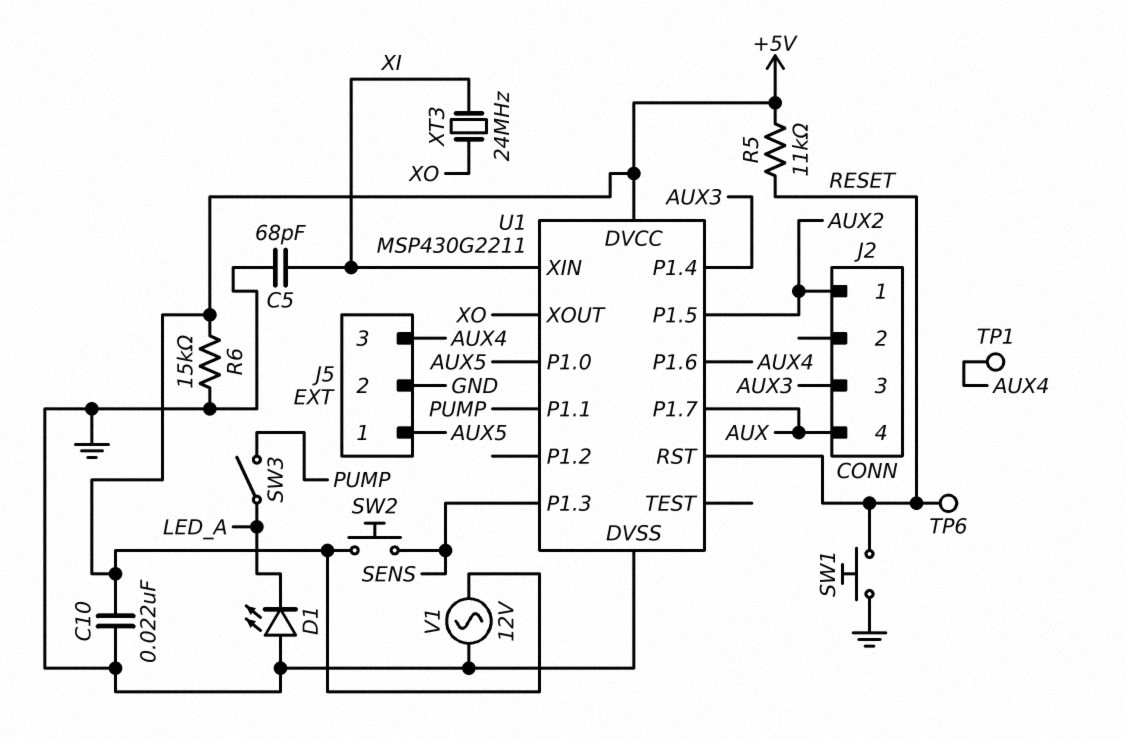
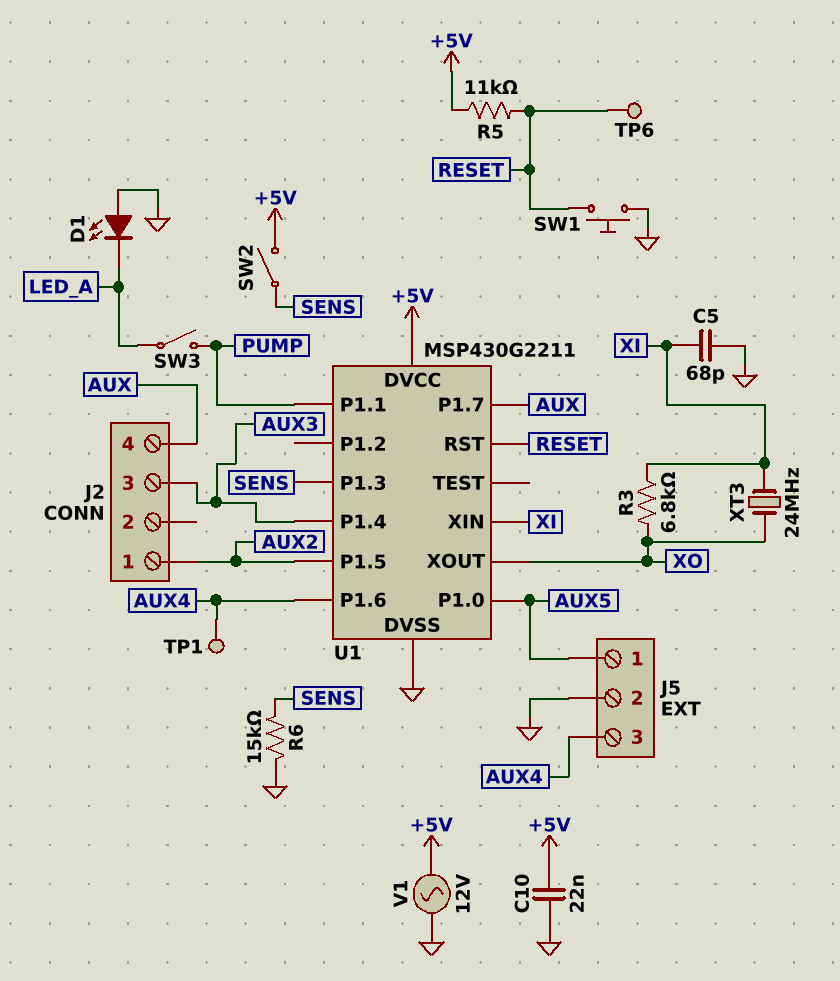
R3: none -> 6.8k (XI, XO)
R6: 15k (+5V, GND) -> 15k (GND, SENS)
SW2: button (+5V, SENS) -> switch (+5V, SENS)

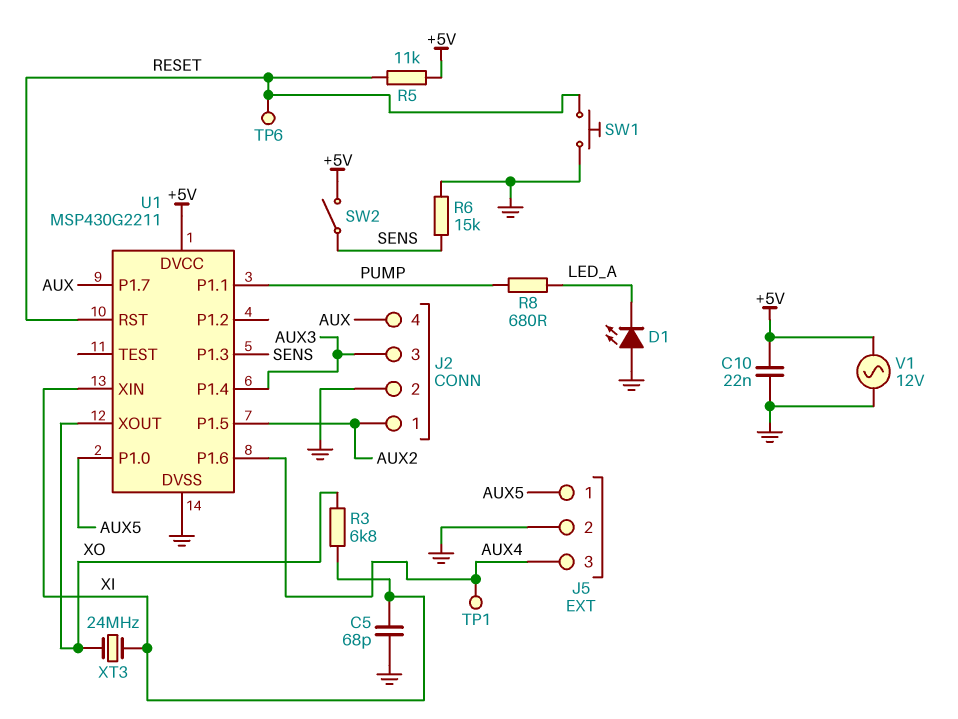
J2 pin 2: none -> GND
R8: none -> 680 (LED_A, PUMP)
SW3: switch (LED_A, PUMP) -> none

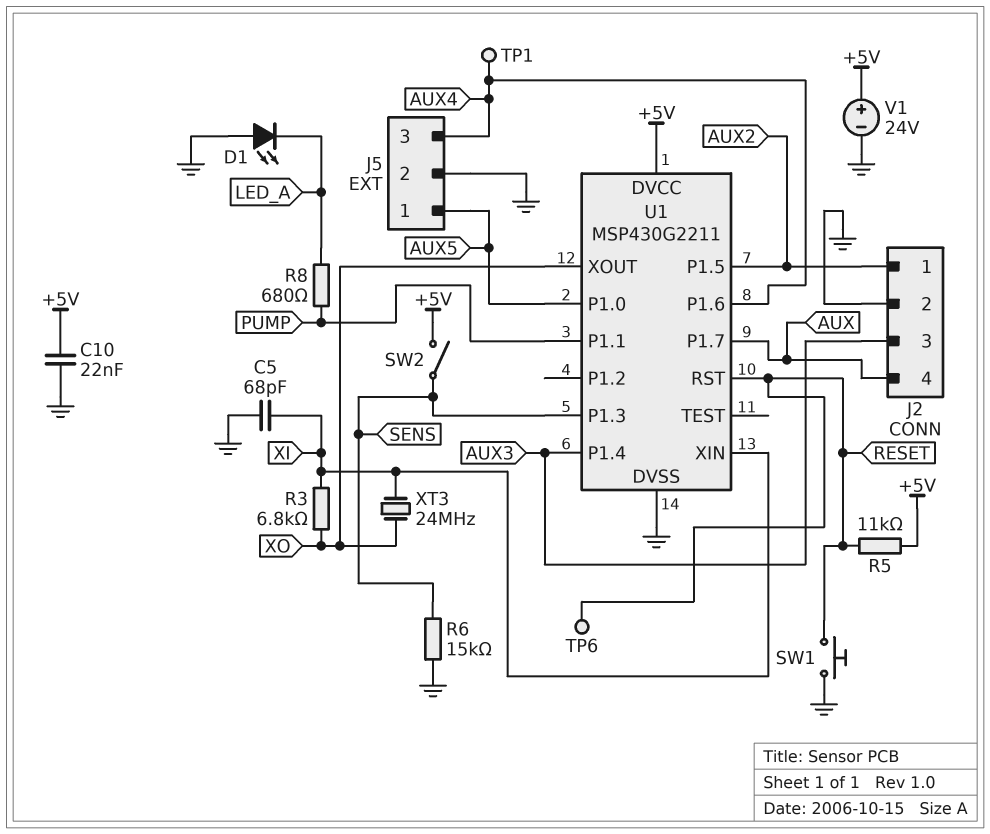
V1: AC 12V (+5V, GND) -> 24V (plus +5V, minus GND)

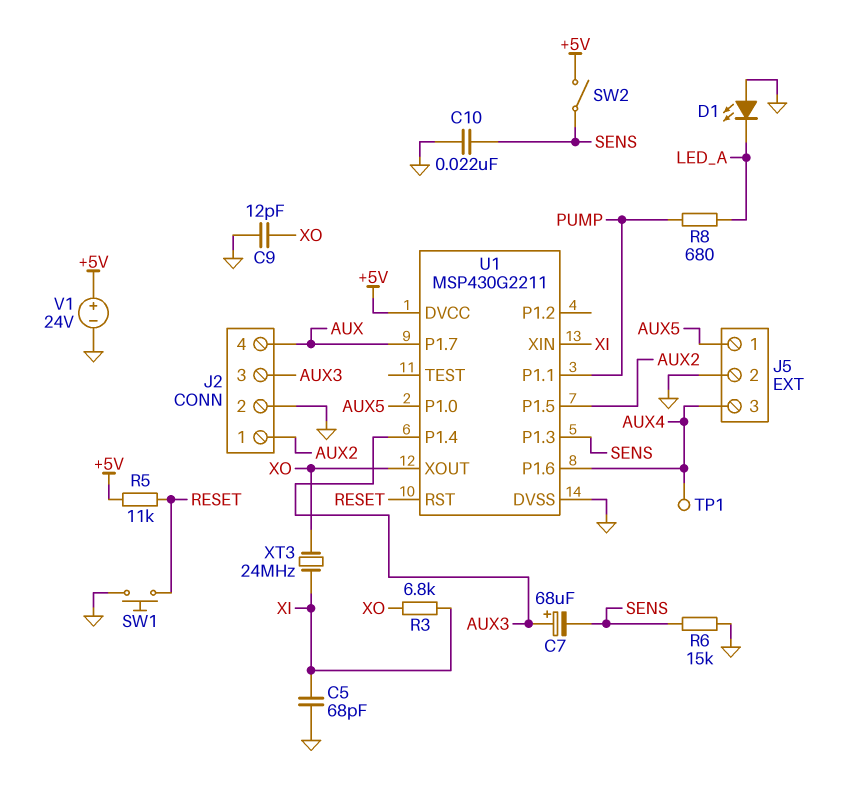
C7: none -> 68uF (plus AUX3, minus SENS)
C9: none -> 12pF (GND, XO)
C10: 22nF (+5V, GND) -> 22nF (GND, SENS)
TP6: test point (RESET) -> none

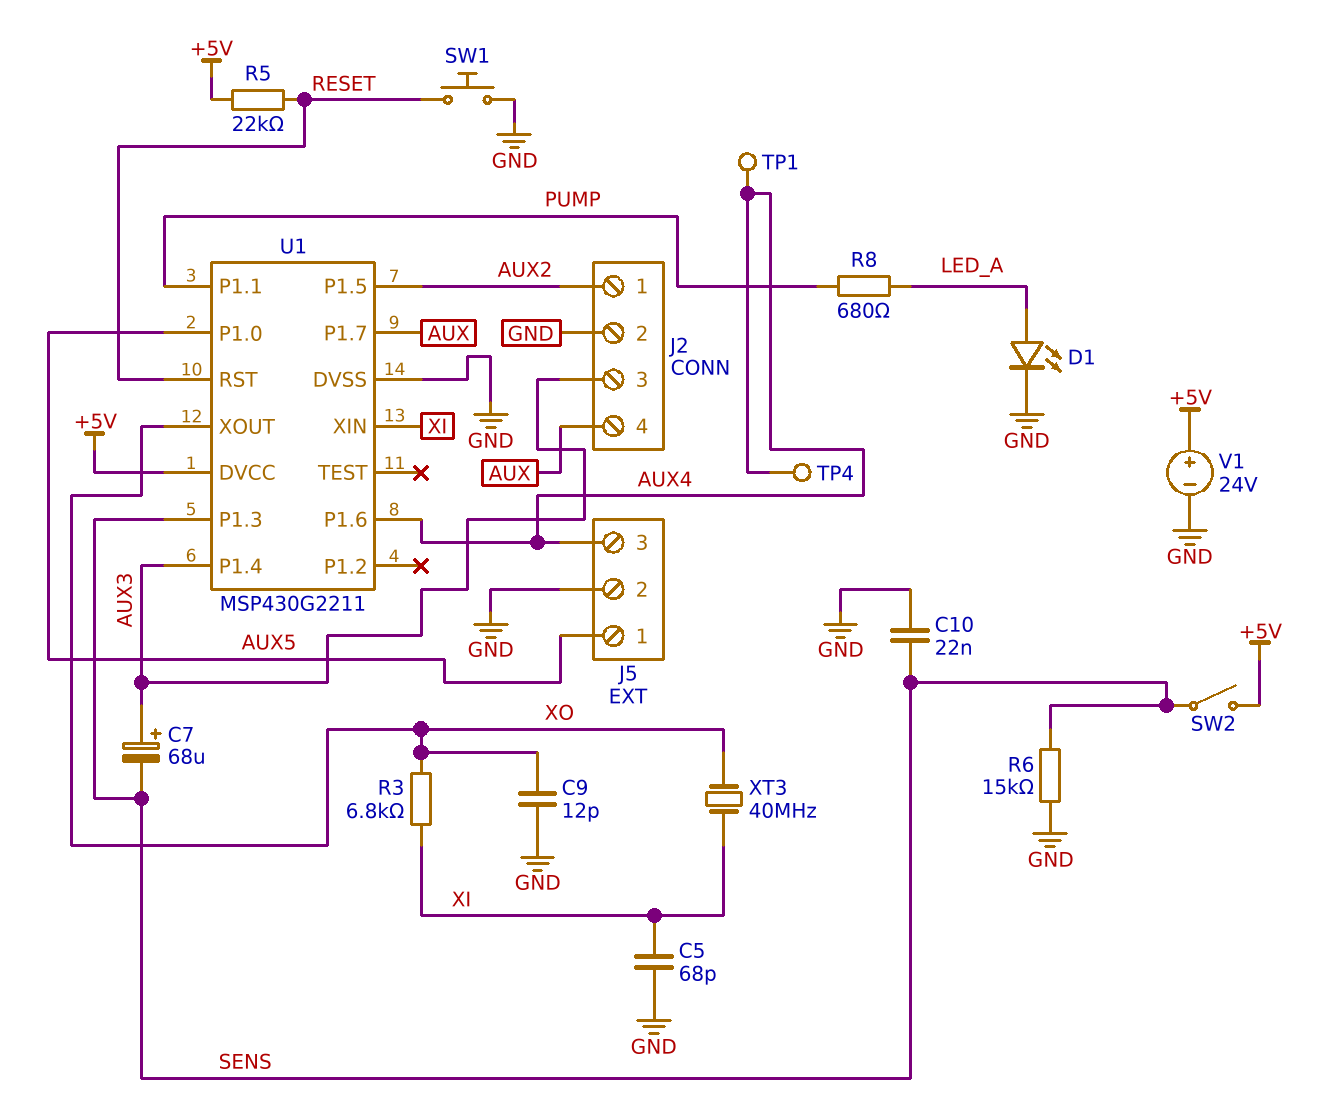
D1: LED (A GND, K LED_A) -> LED (A LED_A, K GND)
R5: 11k (+5V, RESET) -> 22k (+5V, RESET)
TP4: none -> test point (AUX4)
XT3: 24MHz (XI, XO) -> 40MHz (XI, XO)

